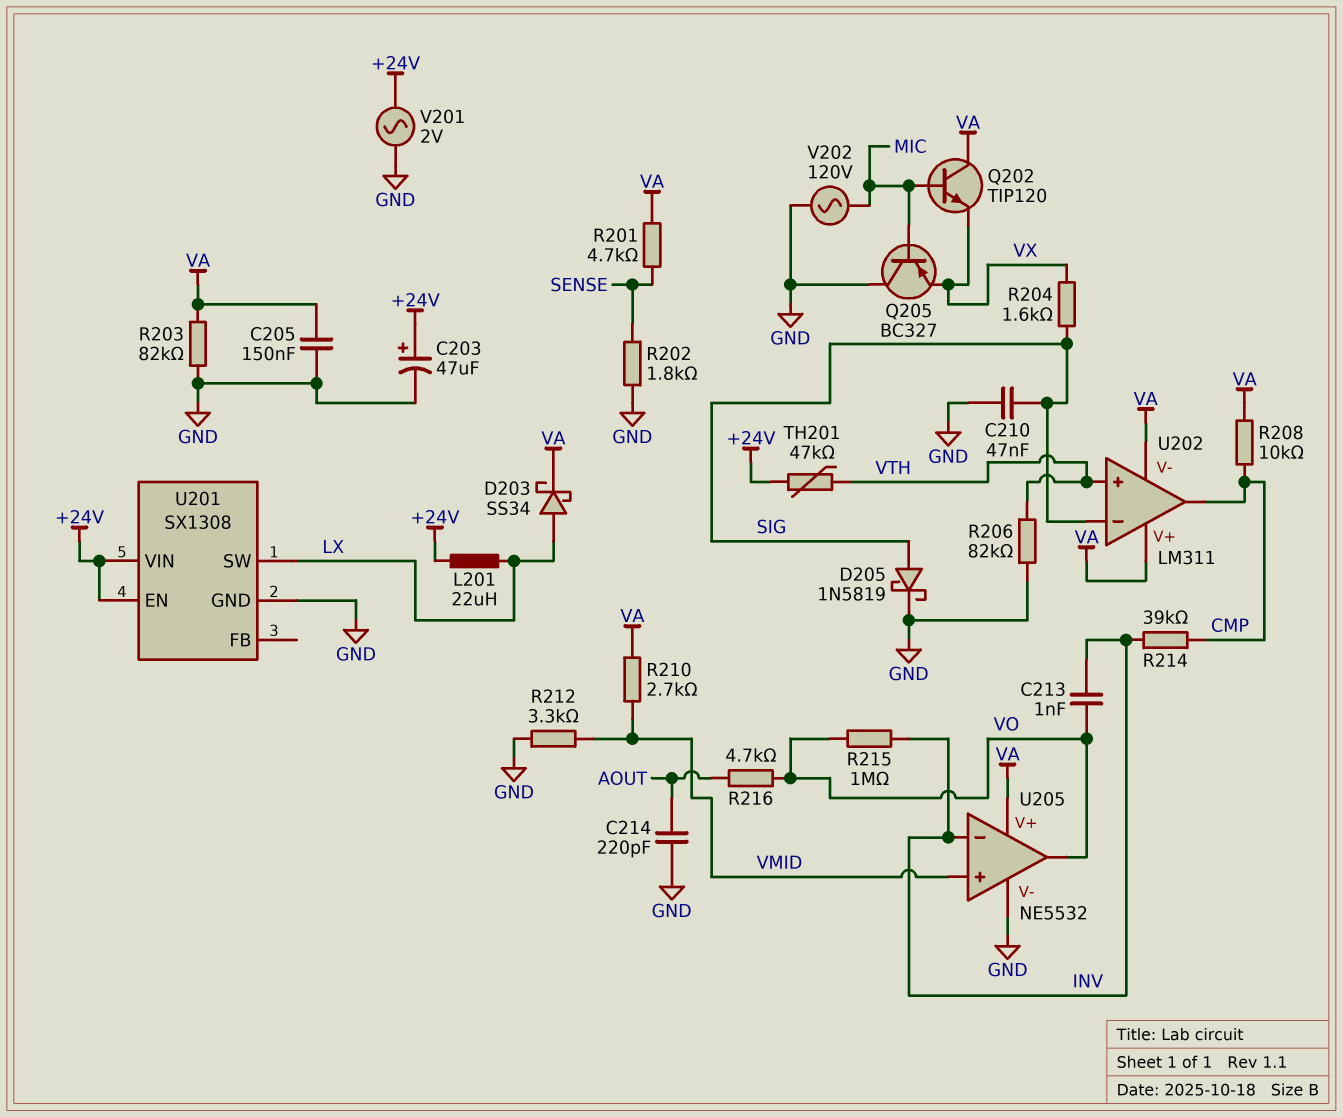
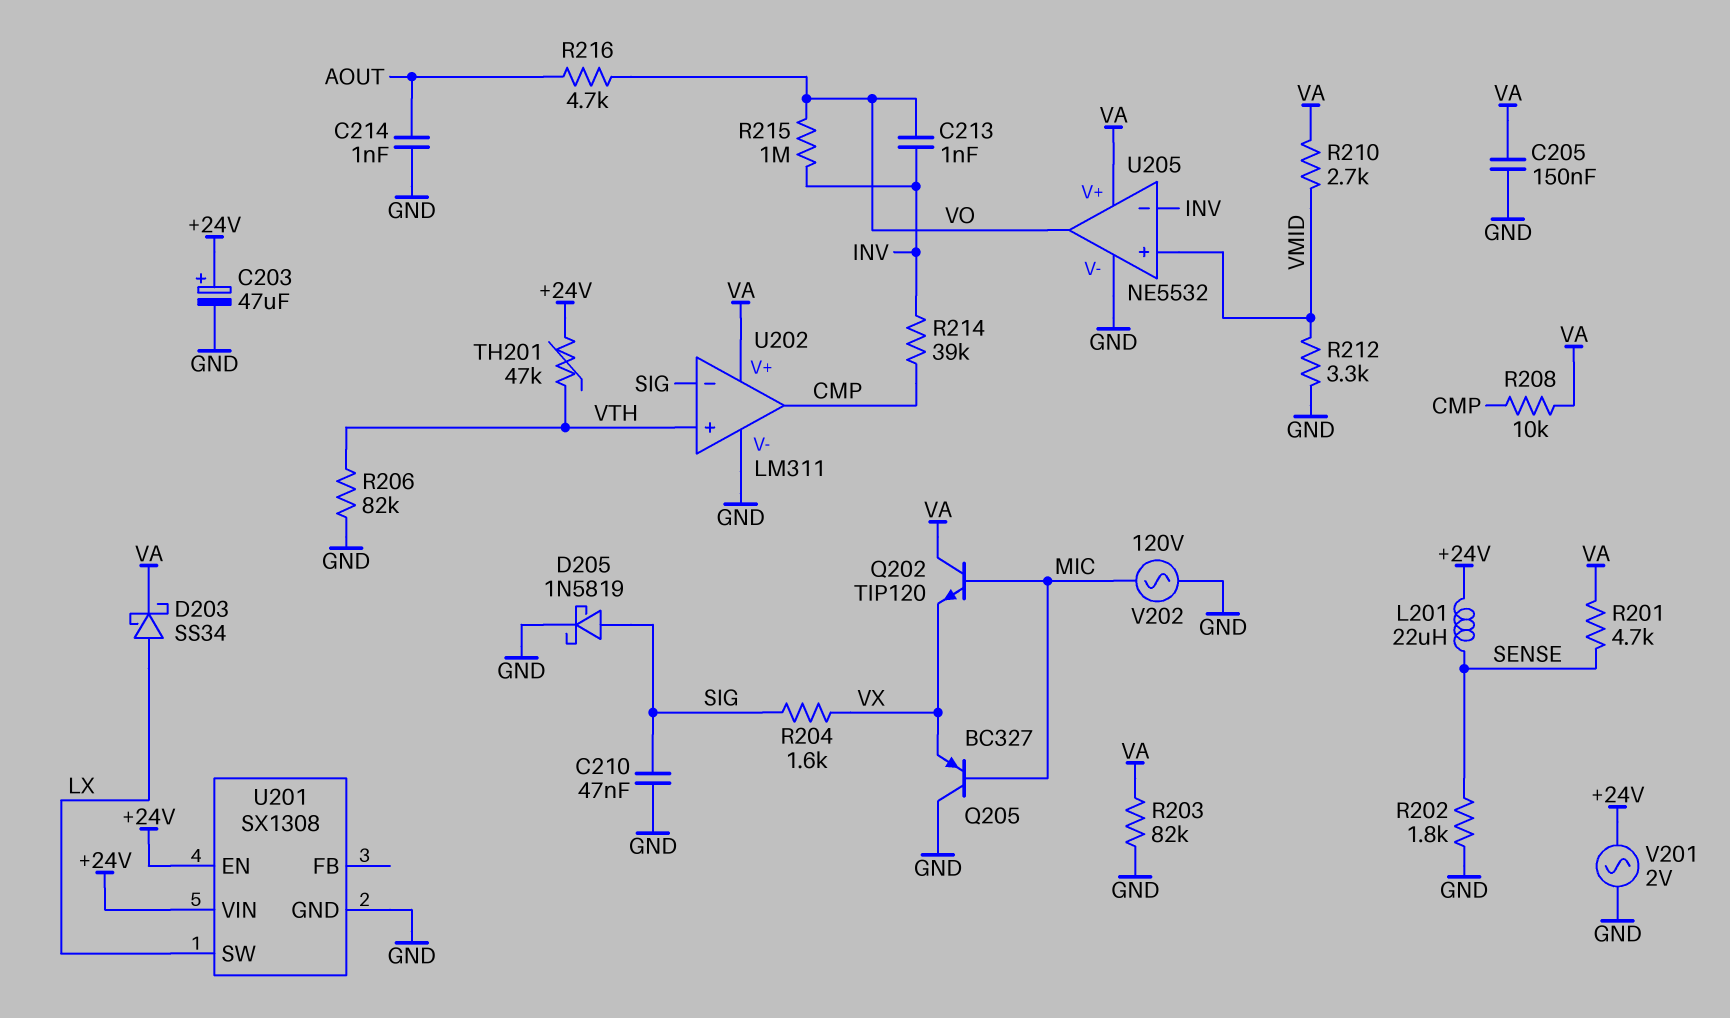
C214: 220pF (AOUT, GND) -> 1nF (AOUT, GND)
L201: 22uH (+24V, LX) -> 22uH (+24V, SENSE)
U202 pin V-: VA -> GND

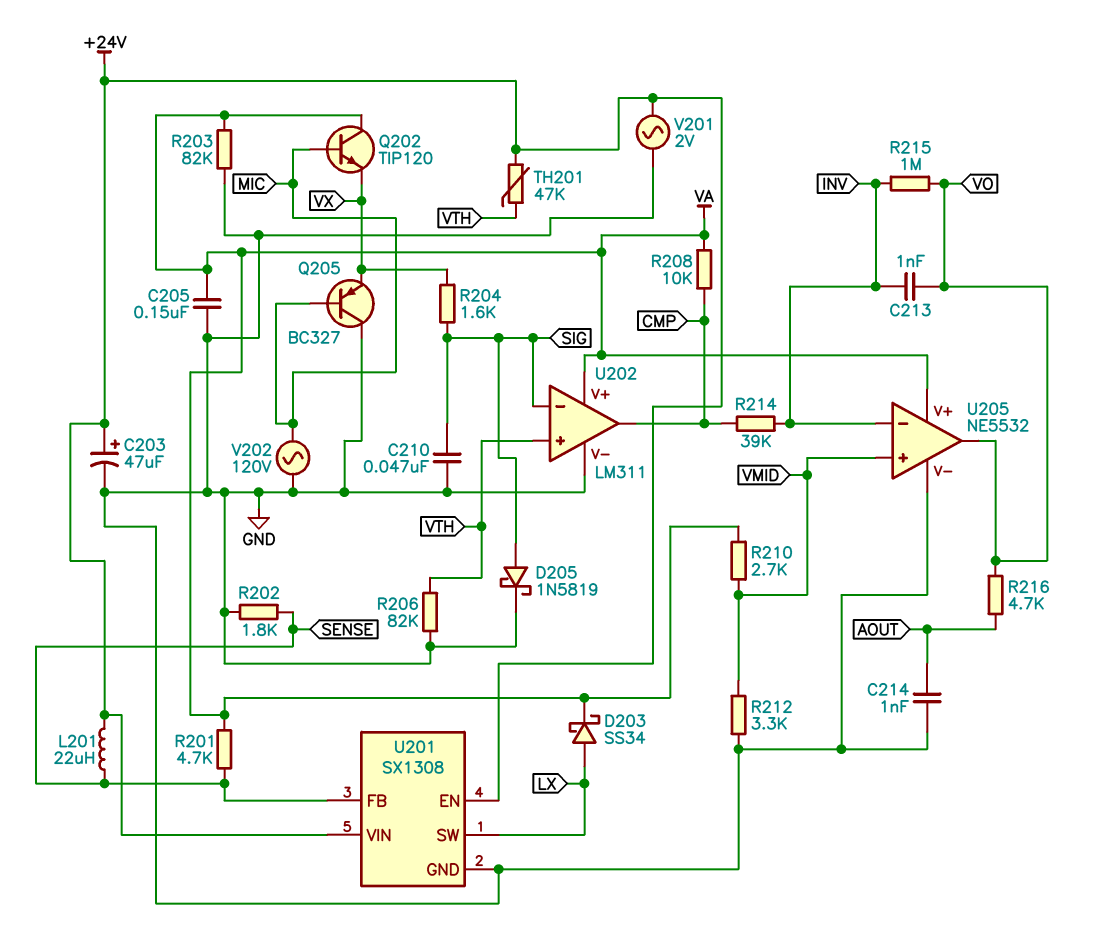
U201 pin FB: none -> SENSE

